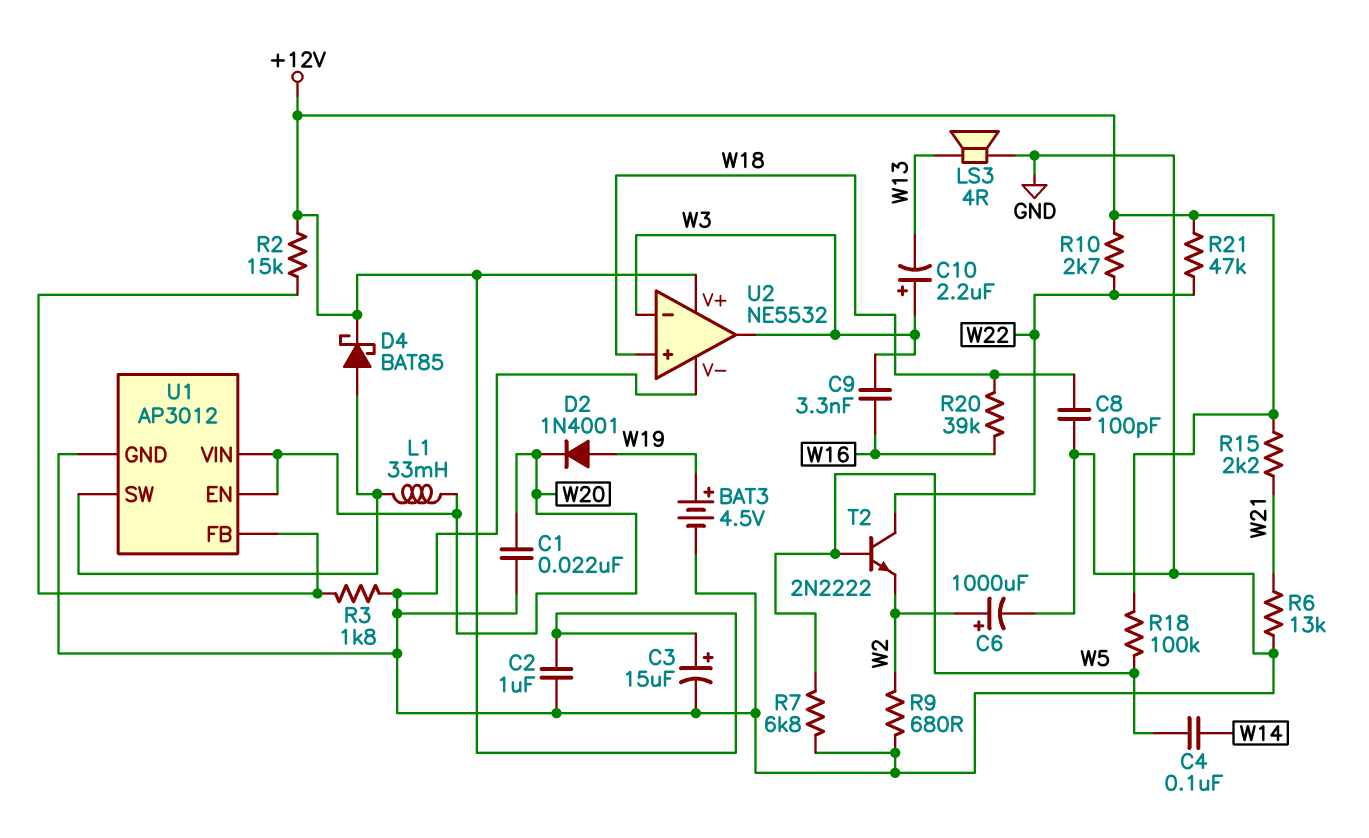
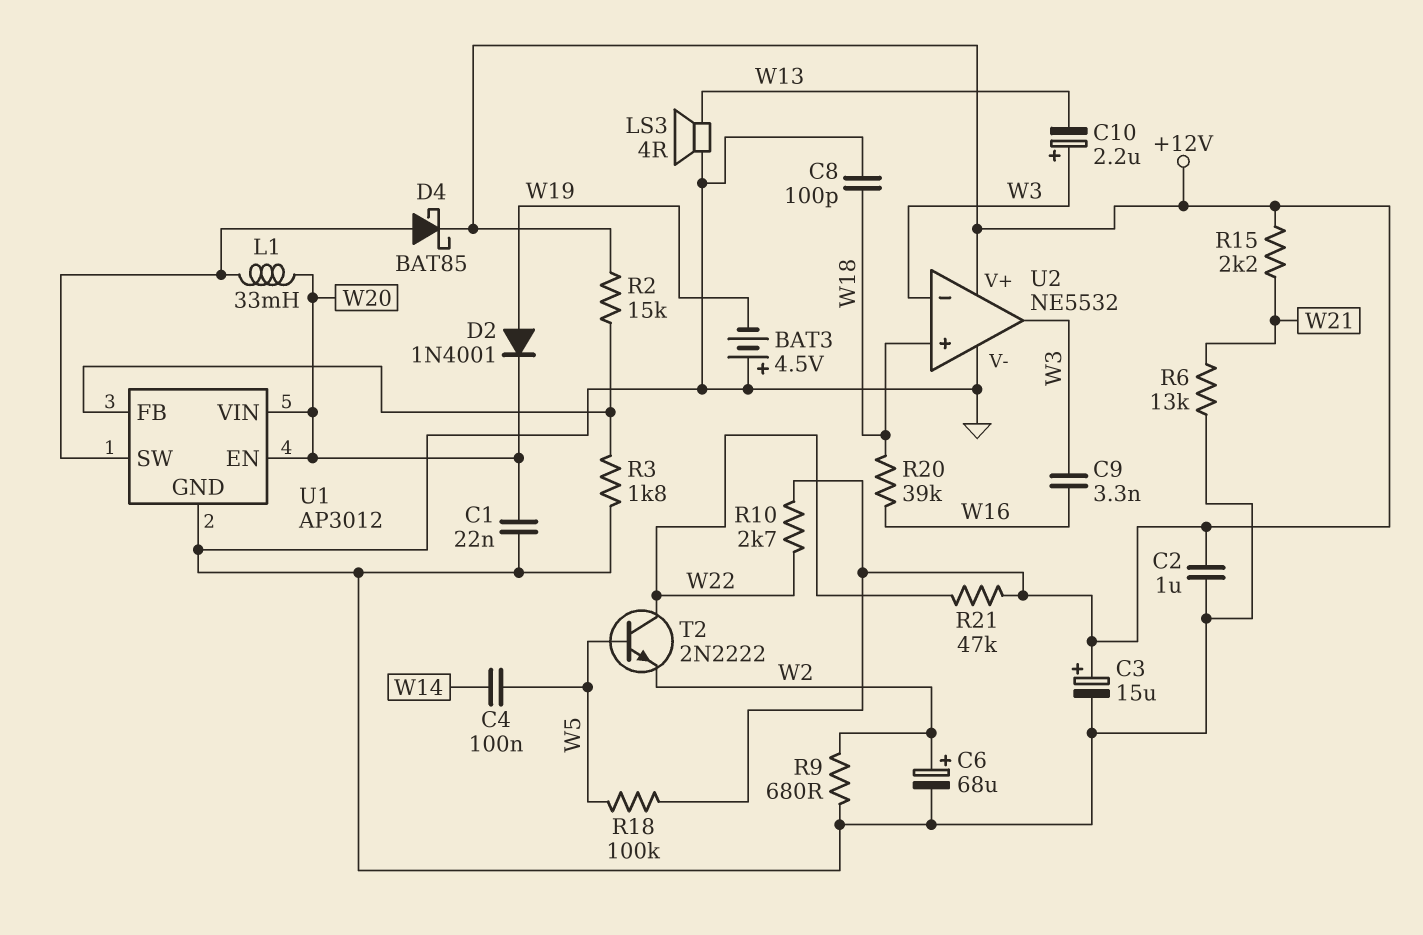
BAT3: 4.5V (plus W19, minus GND) -> 4.5V (plus GND, minus W19)
C6: 1000uF (plus W2, minus GND) -> 68uF (plus W2, minus GND)
R7: 6.8k (GND, W5) -> none

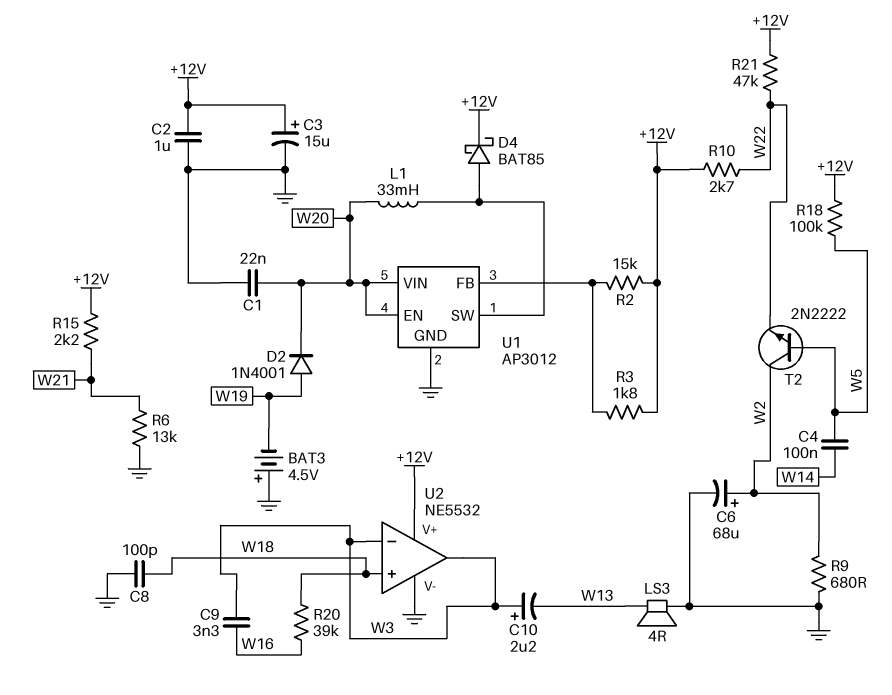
R3: 1.8k (GND, U1/FB) -> 1.8k (+12V, U1/FB)
T2: NPN 2N2222 (B W5, C W22, E W2) -> NPN 2N2222 (B W5, C W2, E W22)

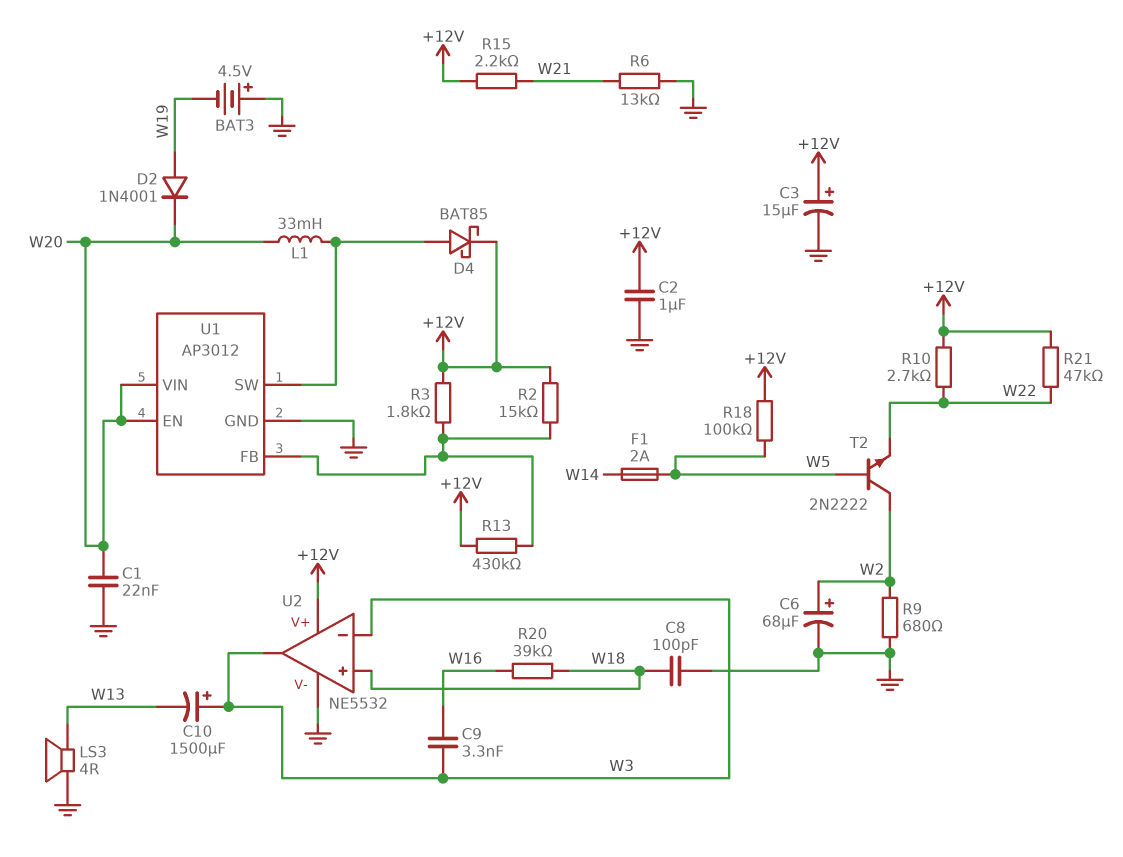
C4: 100nF (W5, W14) -> none
C10: 2.2uF (plus W3, minus W13) -> 1500uF (plus W3, minus W13)
F1: none -> 2A (W5, W14)
R13: none -> 430k (+12V, U1/FB)

